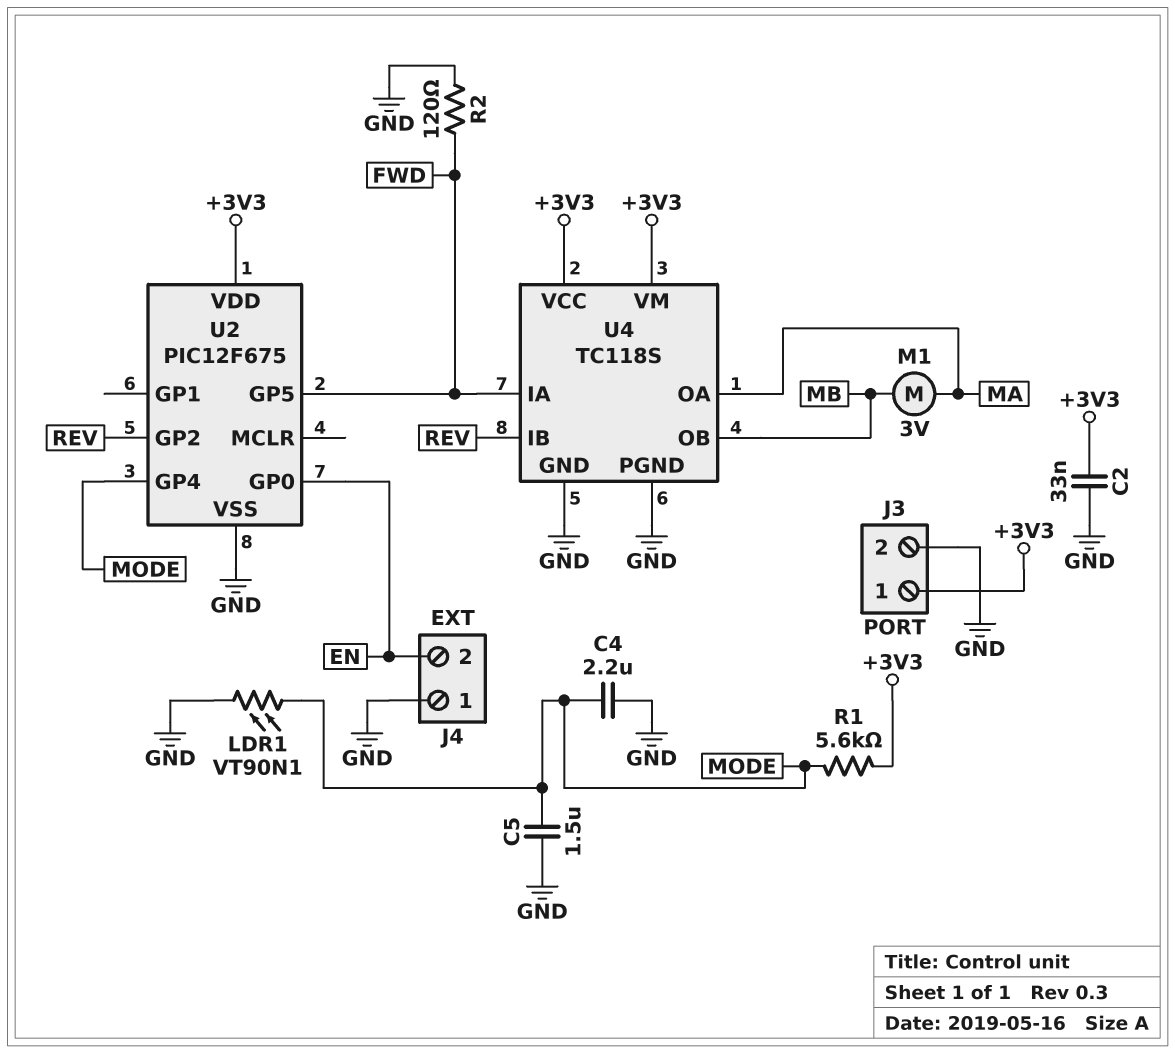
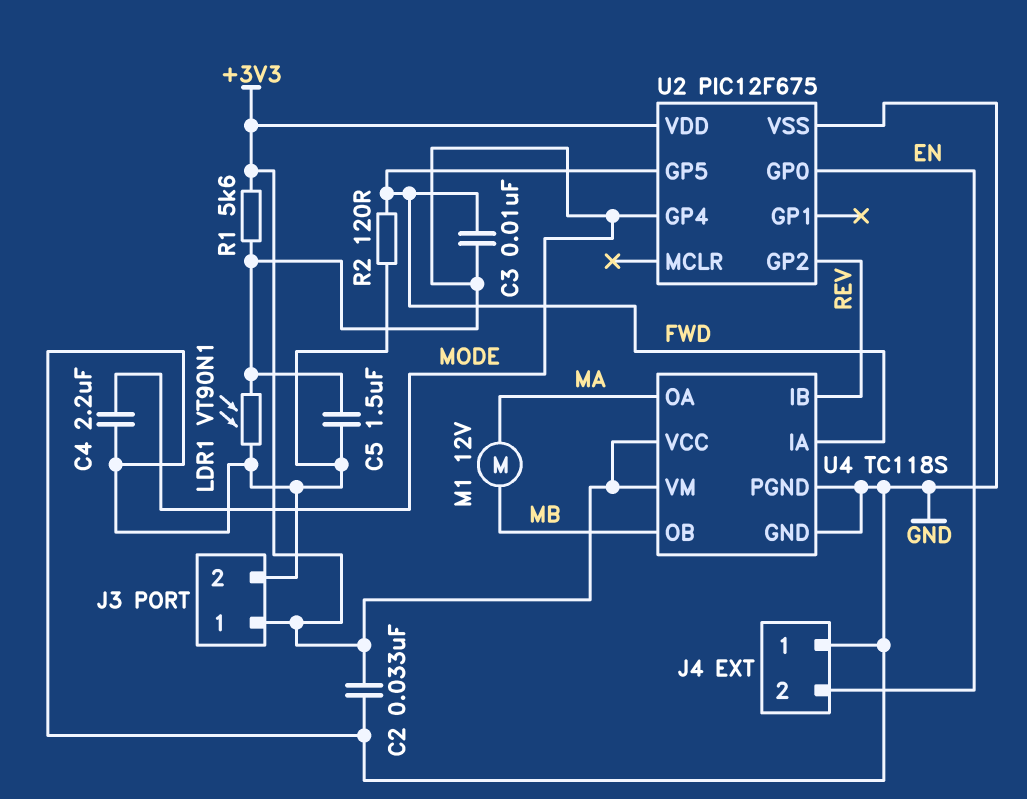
C3: none -> 10nF (FWD, MODE)
M1: motor 3V (MA, MB) -> motor 12V (MA, MB)

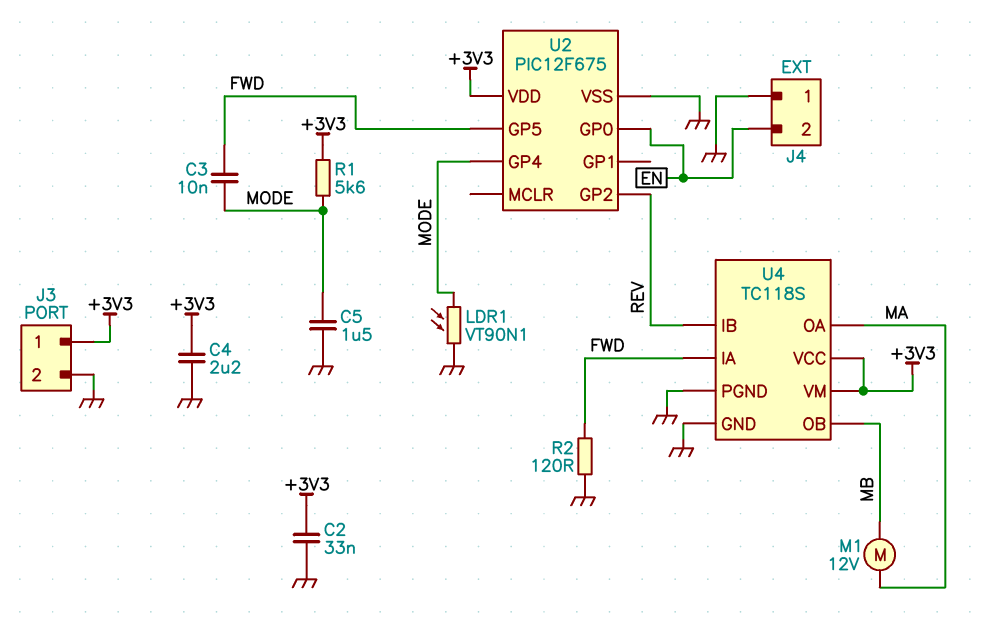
C4: 2.2uF (GND, MODE) -> 2.2uF (+3V3, GND)

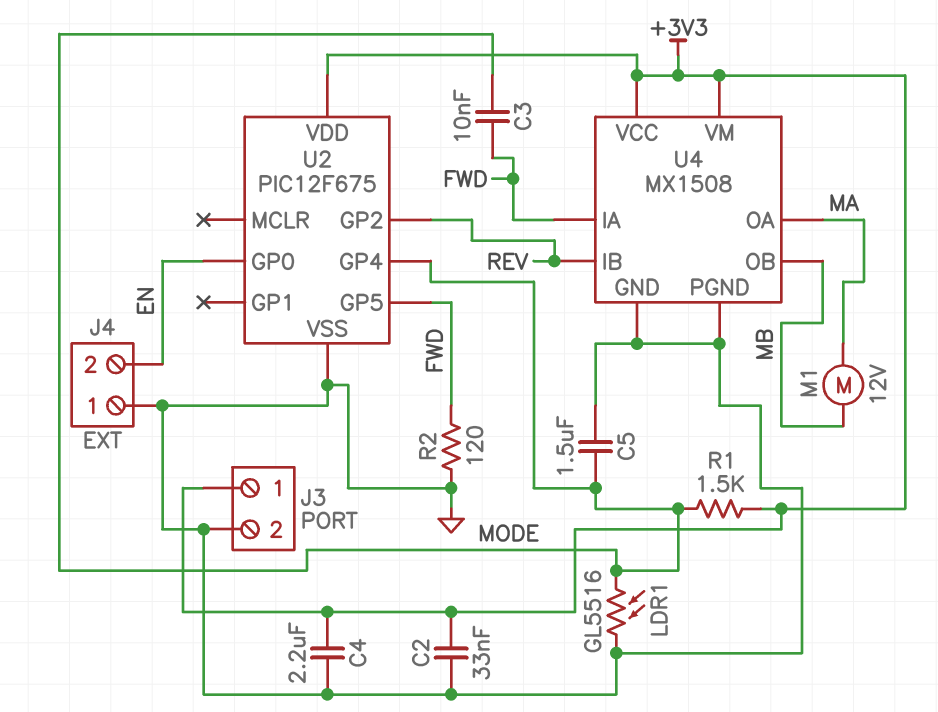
LDR1: VT90N1 (GND, MODE) -> GL5516 (GND, MODE)
R1: 5.6k (+3V3, MODE) -> 1.5k (+3V3, MODE)
U4: TC118S -> MX1508

